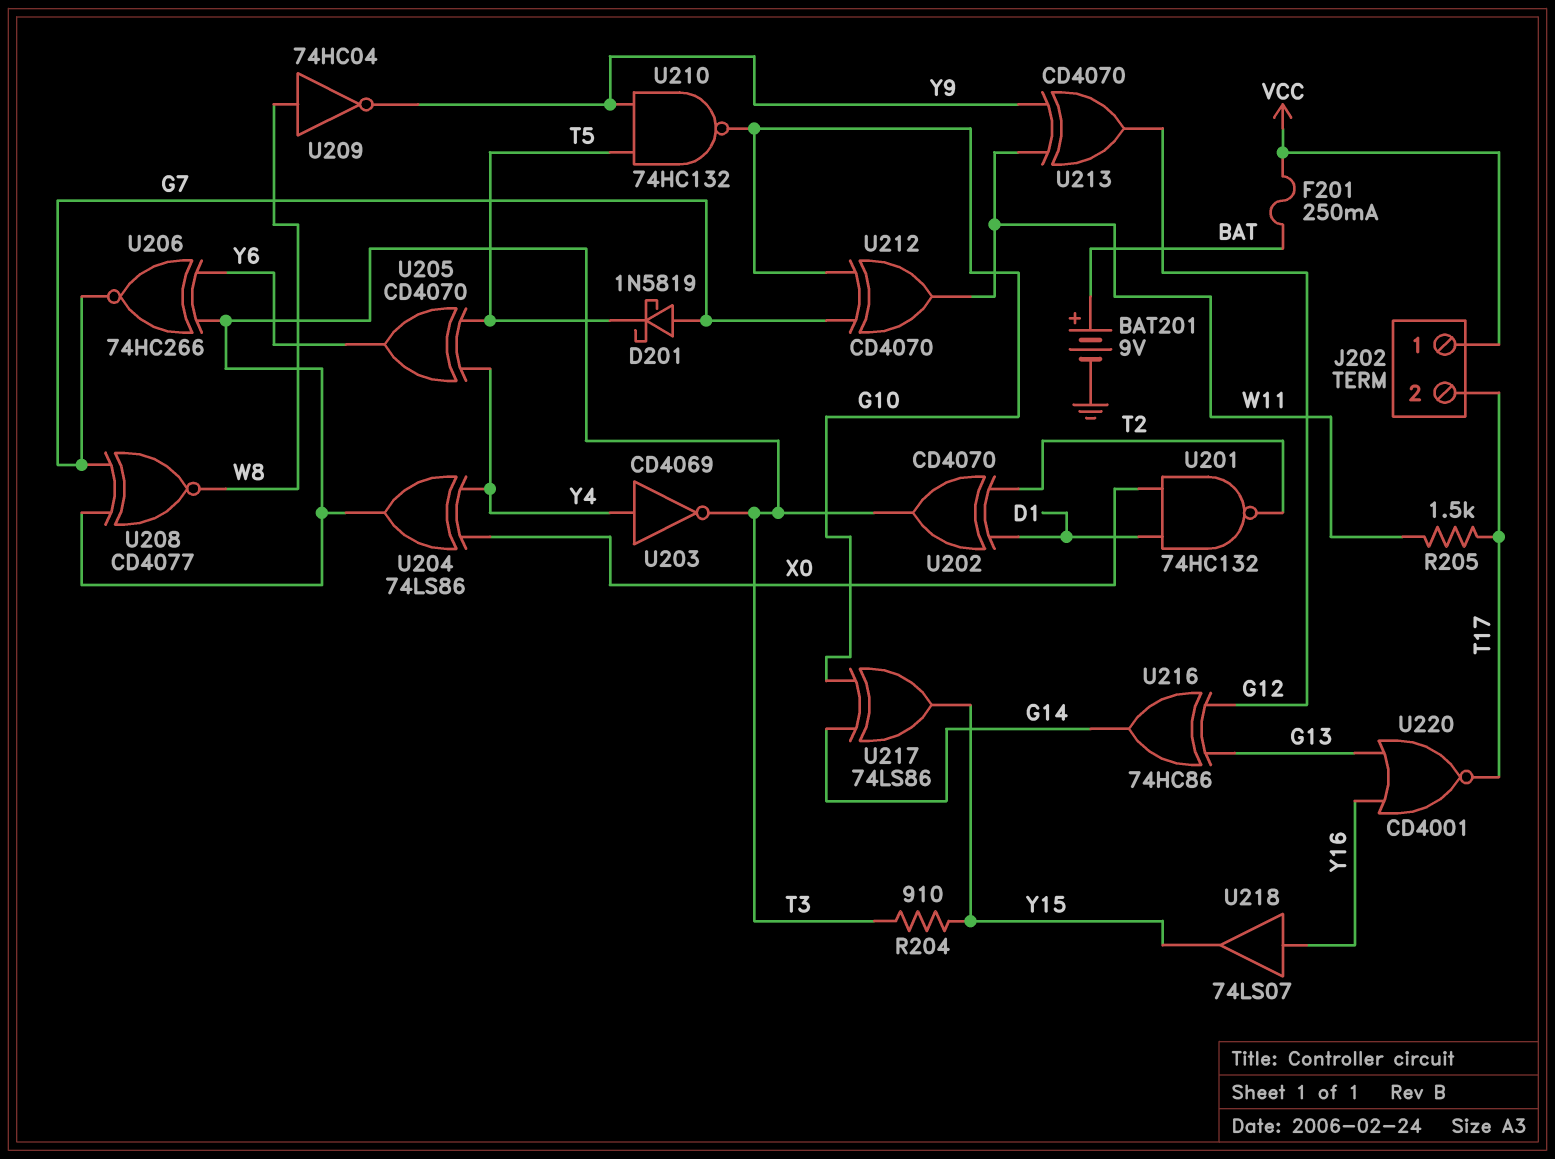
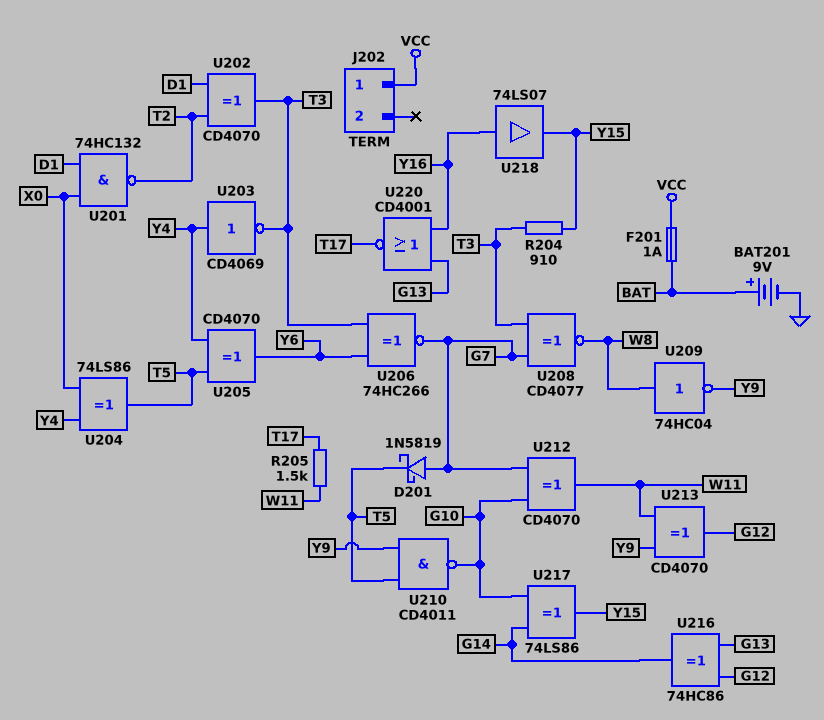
F201: 250mA (BAT, VCC) -> 1A (BAT, VCC)
J202 pin 2: T17 -> none
U204: XOR 74LS86 (in X0, in Y4, out T3) -> XOR 74LS86 (in X0, in Y4, out T5)
U210: NAND 74HC132 (in T5, in Y9, out G10) -> NAND CD4011 (in T5, in Y9, out G10)

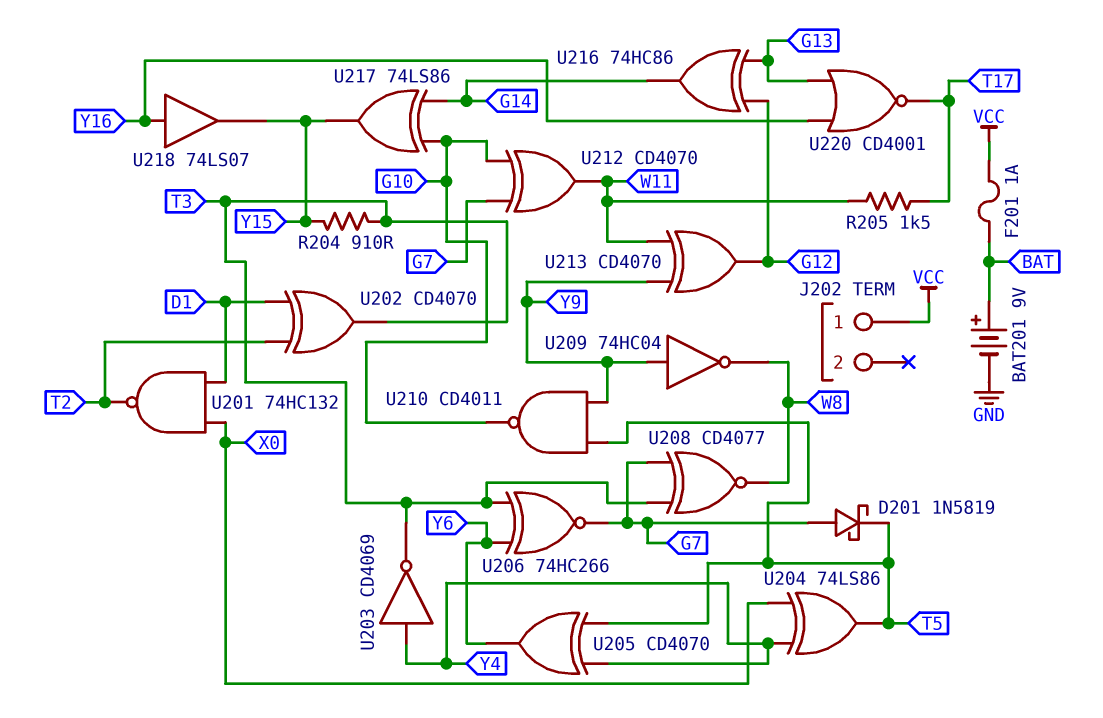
U209: NOT 74HC04 (in W8, out Y9) -> NOT 74HC04 (in Y9, out W8)

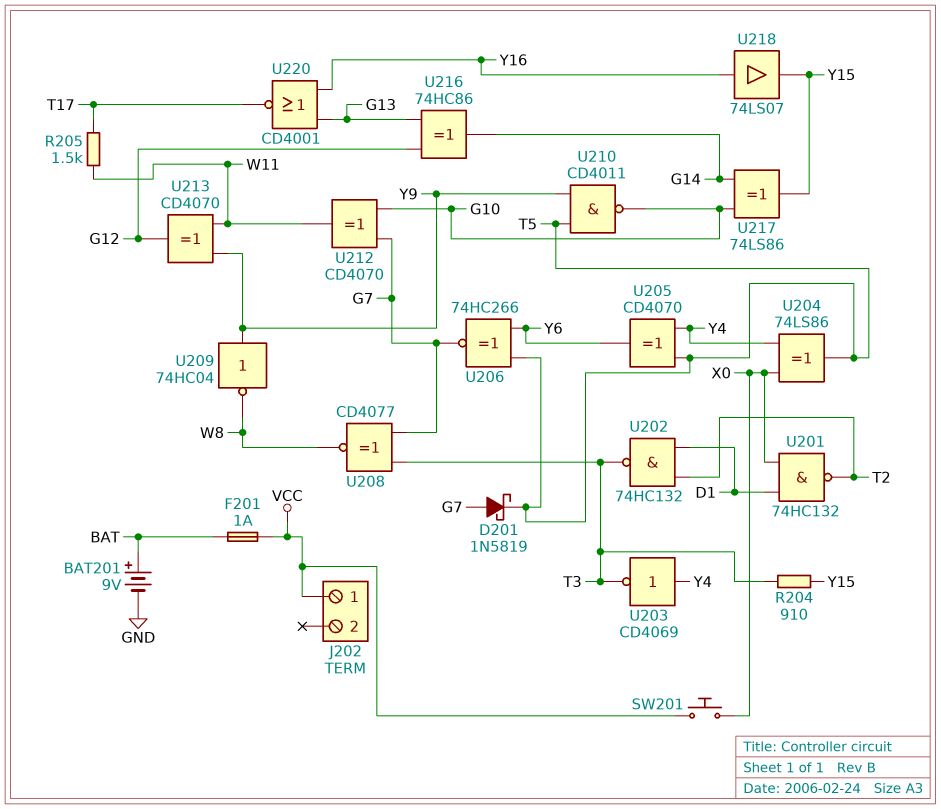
SW201: none -> button (VCC, X0)
U202: XOR CD4070 (in D1, in T2, out T3) -> NAND 74HC132 (in D1, in T2, out T3)
U206: XNOR 74HC266 (in T3, in Y6, out G7) -> XNOR 74HC266 (in T5, in Y6, out G7)

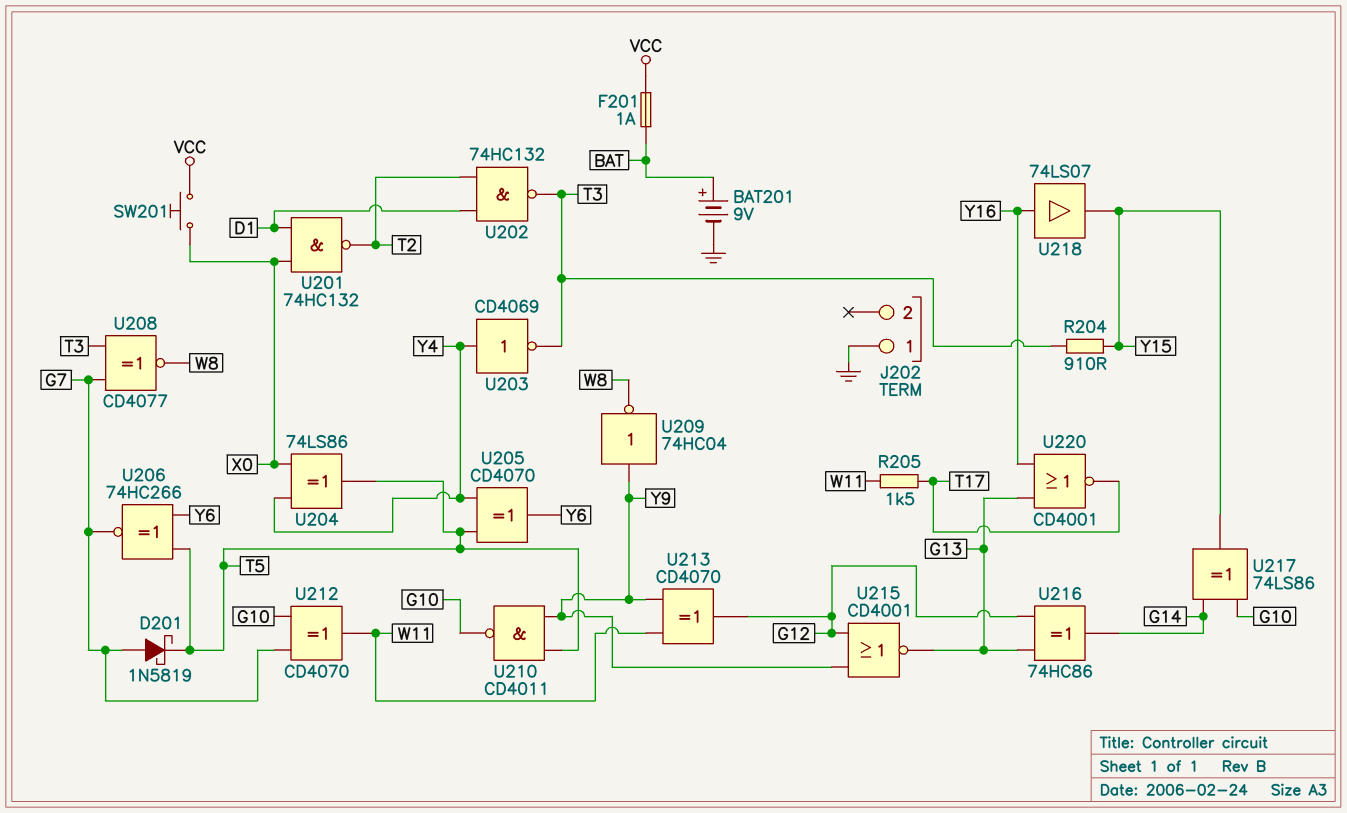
J202 pin 1: VCC -> GND
U215: none -> NOR CD4001 (in G12, in Y9, out G13)

